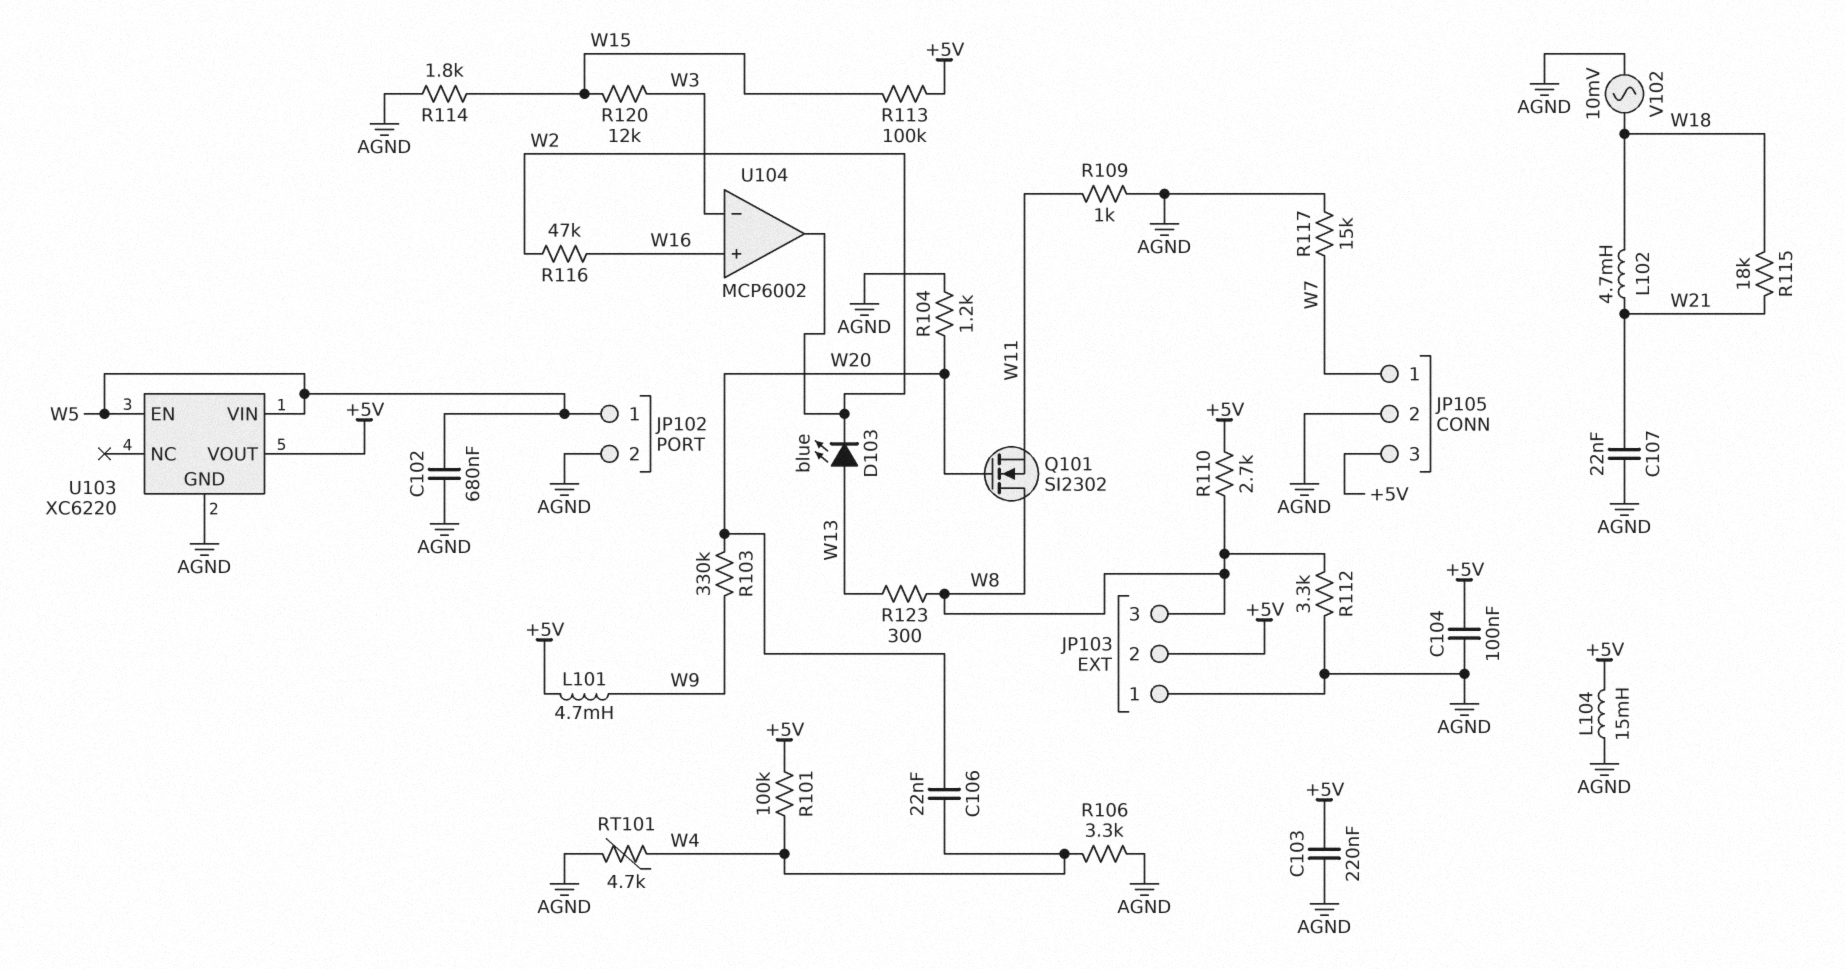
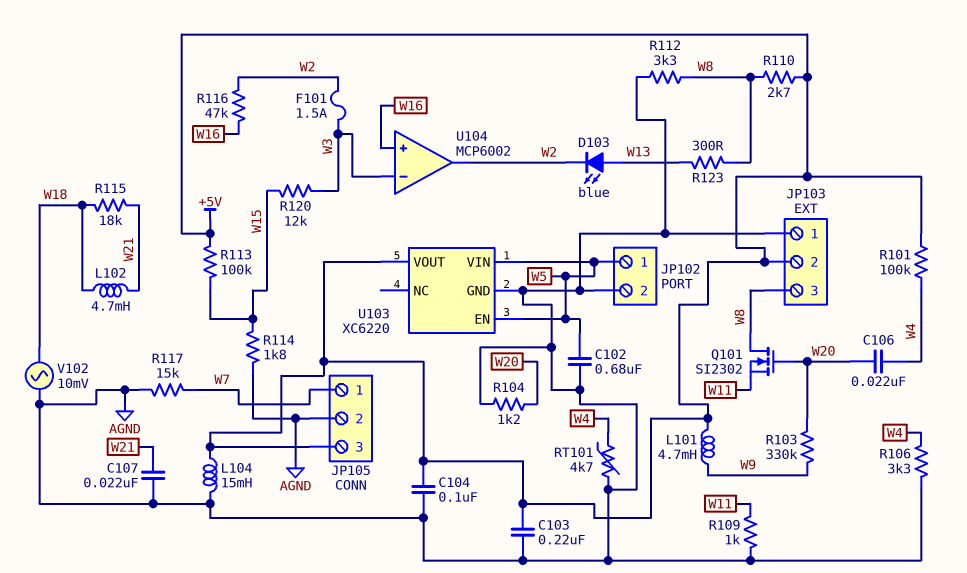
F101: none -> 1.5A (W2, W3)

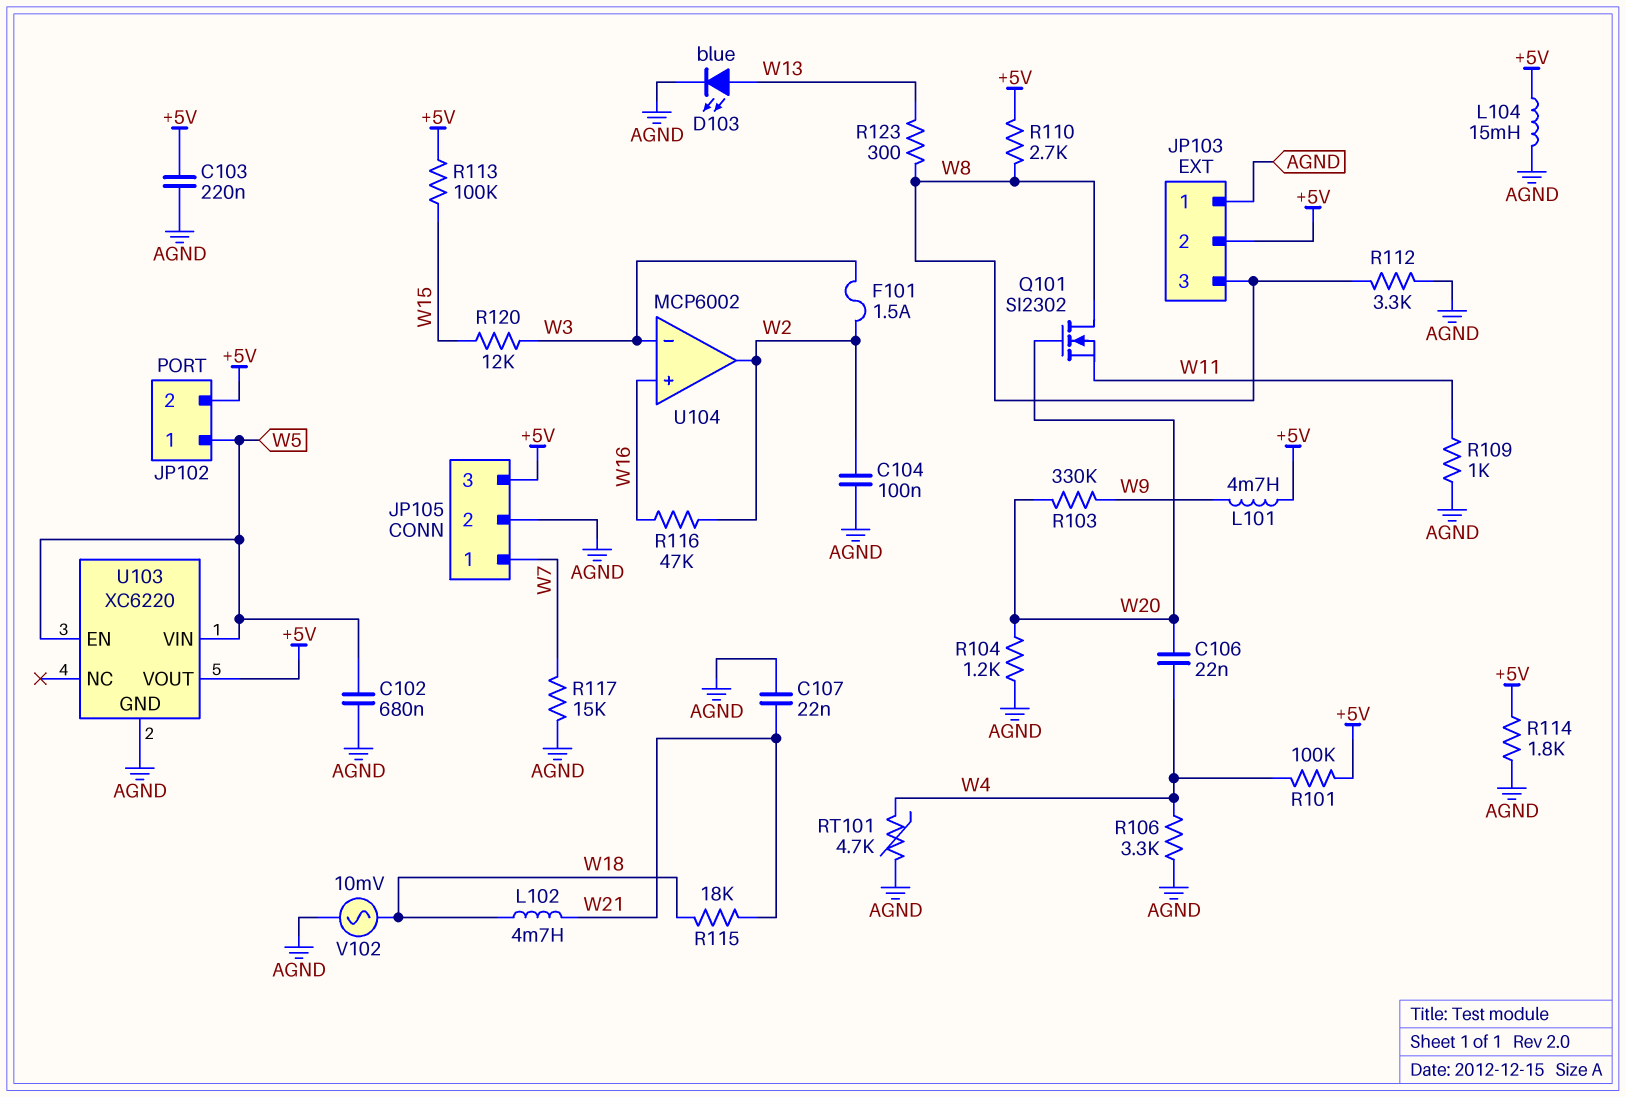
C104: 100nF (+5V, AGND) -> 100nF (AGND, W2)
D103: LED blue (A W13, K W2) -> LED blue (A W13, K AGND)
JP102 pin 2: AGND -> +5V
R114: 1.8k (AGND, W15) -> 1.8k (+5V, AGND)

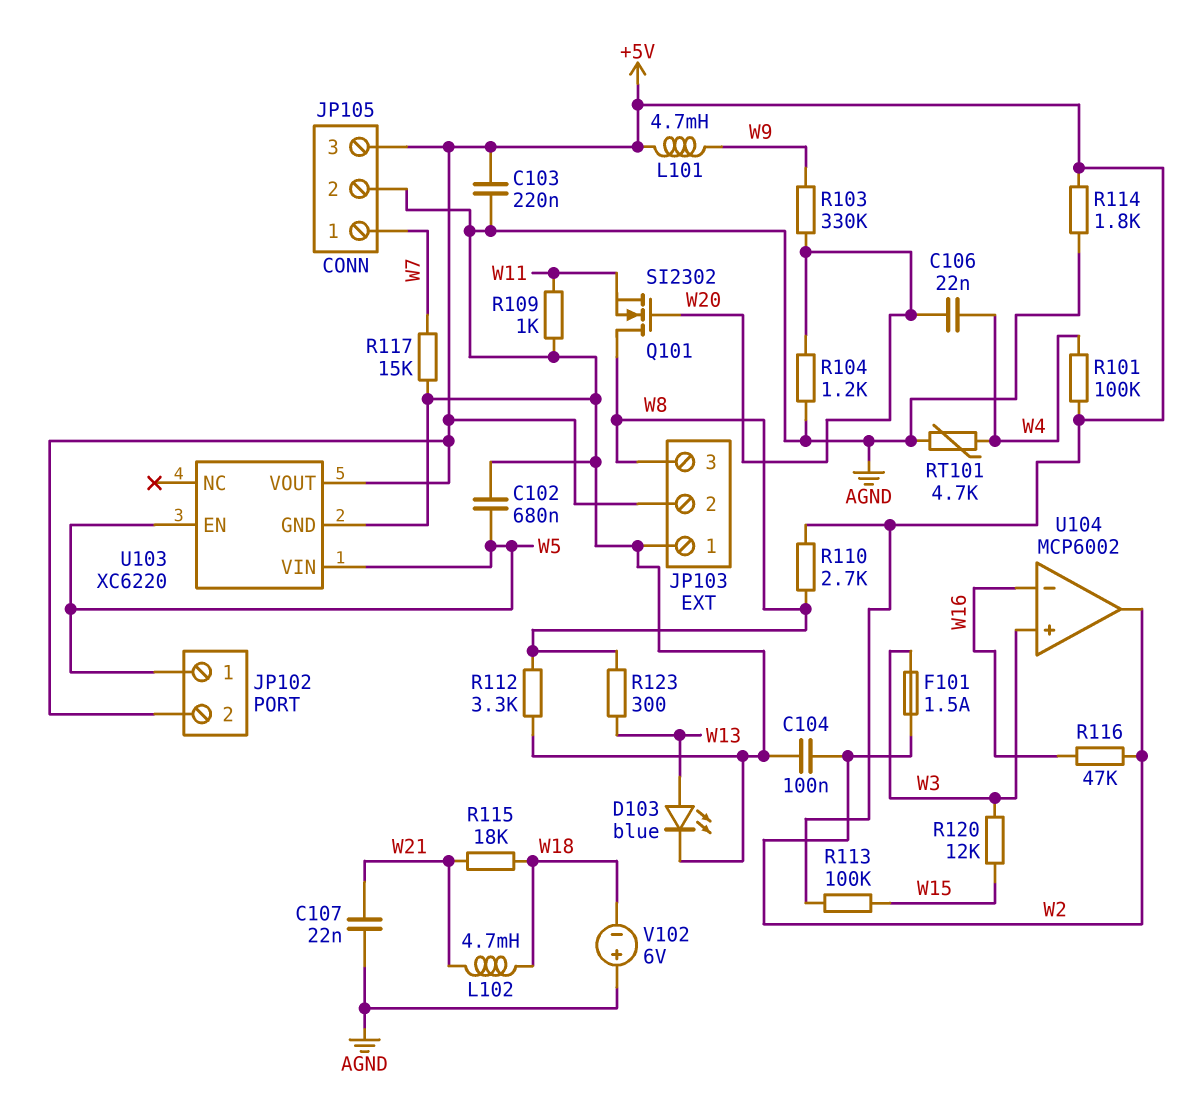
L104: 15mH (+5V, AGND) -> none
R106: 3.3k (AGND, W4) -> none
U104 pin in+: W16 -> W3
U104 pin in-: W3 -> W16
V102: AC 10mV (AGND, W18) -> 6V (plus AGND, minus W18)

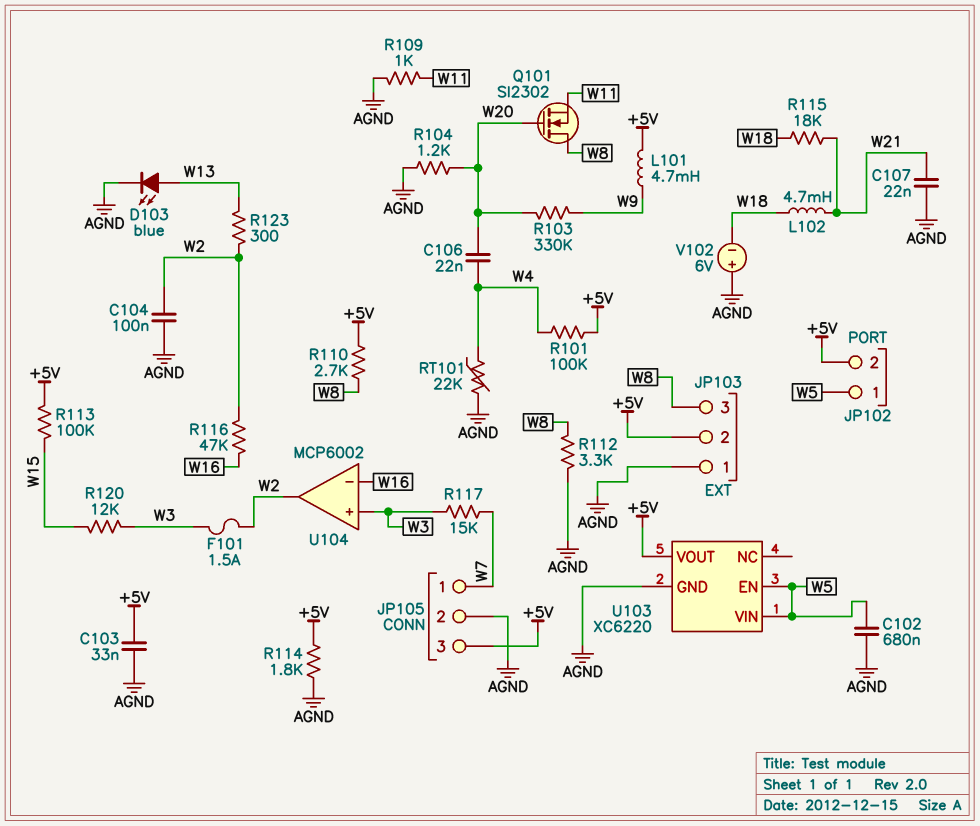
C103: 220nF (+5V, AGND) -> 33nF (+5V, AGND)
R117: 15k (AGND, W7) -> 15k (W3, W7)
R123: 300 (W8, W13) -> 300 (W2, W13)
RT101: 4.7k (AGND, W4) -> 22k (AGND, W4)

